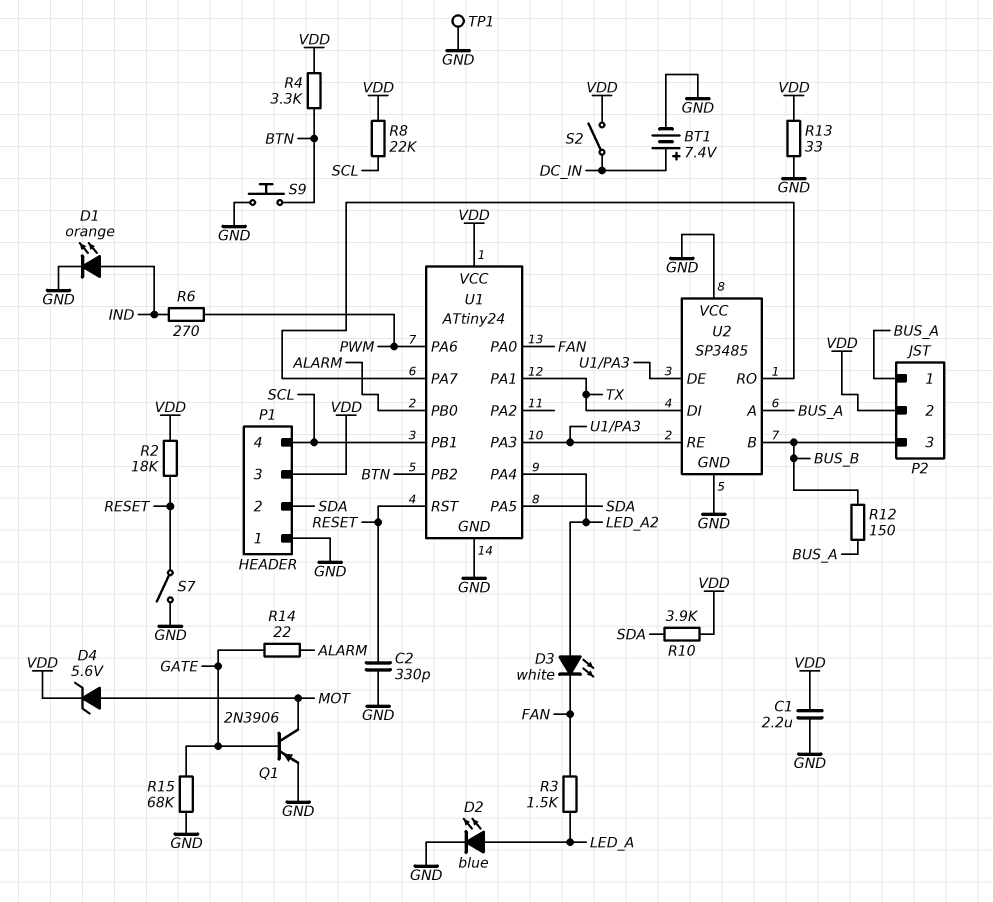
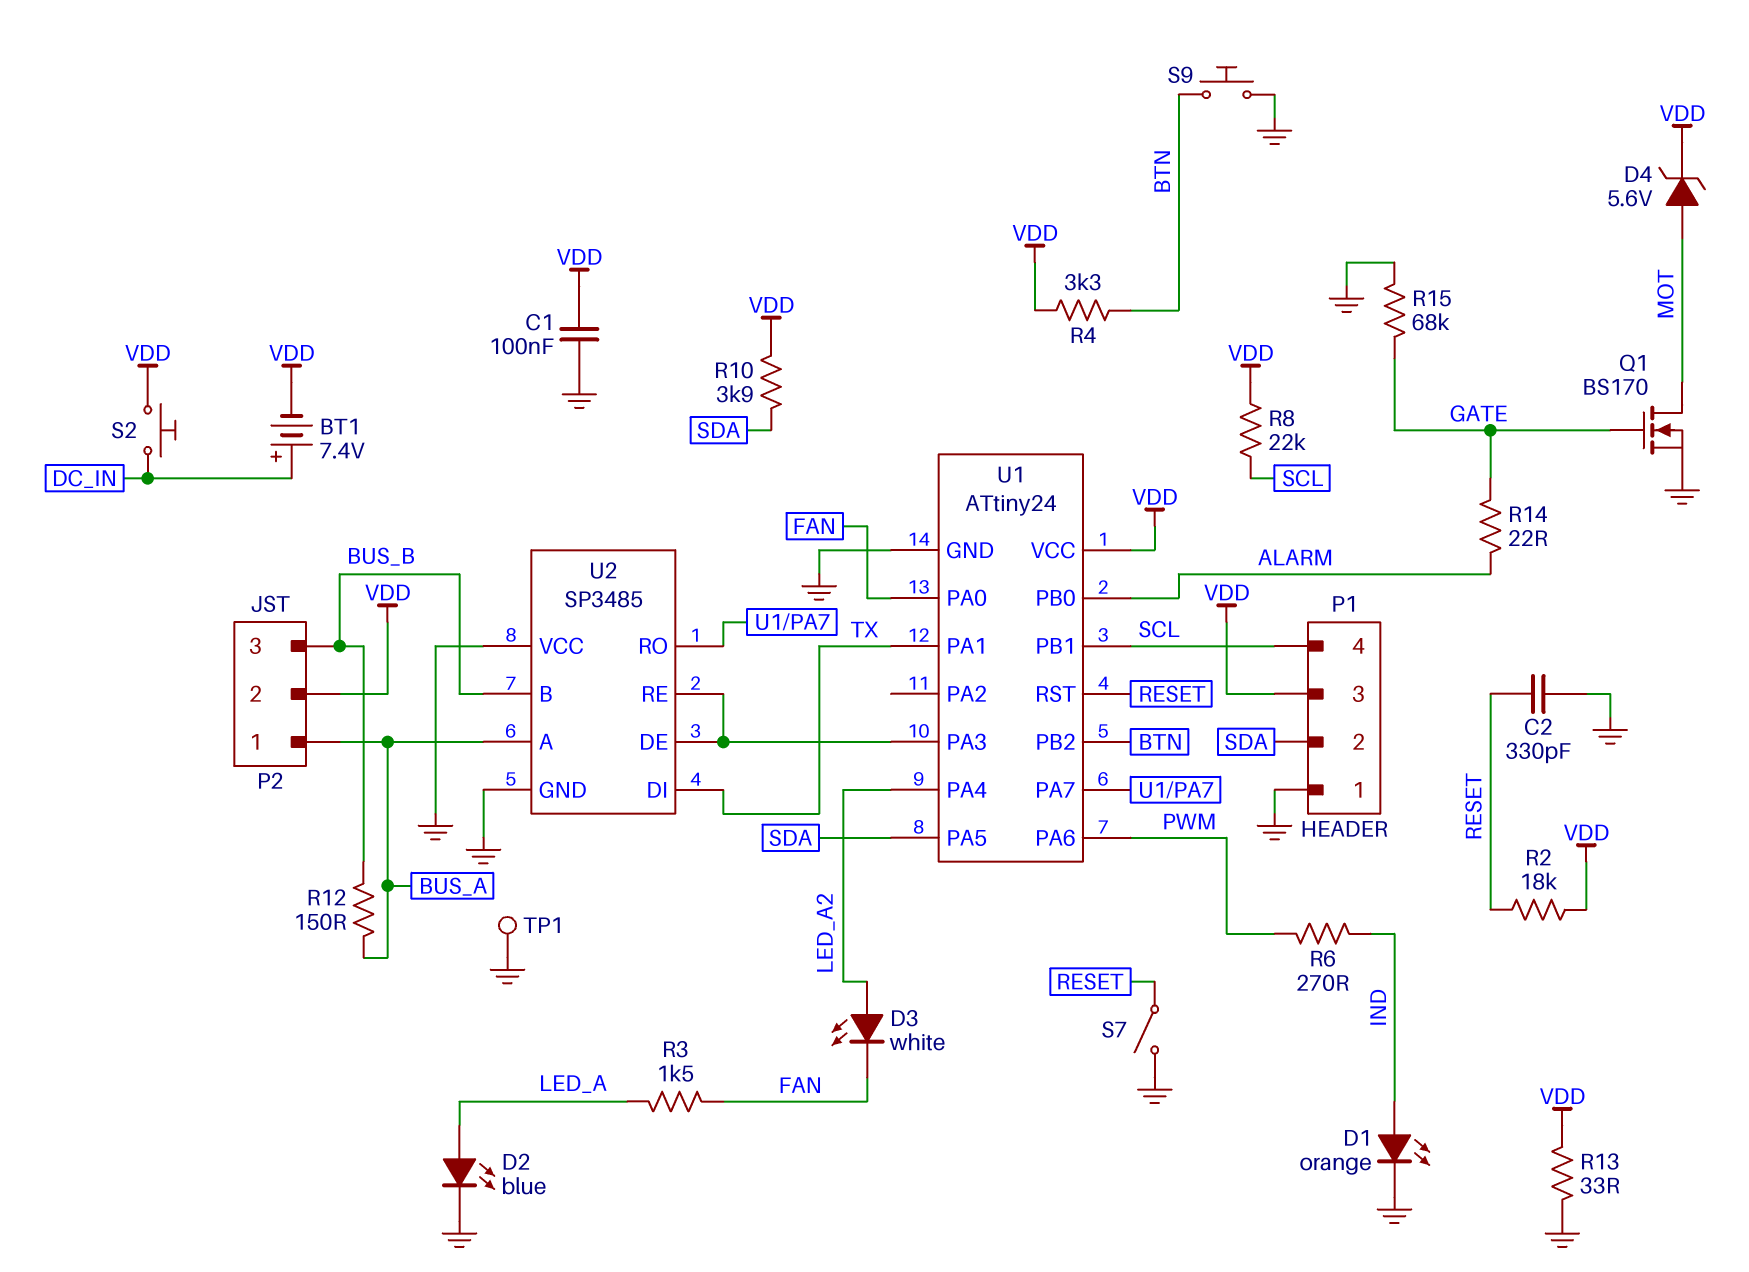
BT1: 7.4V (plus DC_IN, minus GND) -> 7.4V (plus DC_IN, minus VDD)
C1: 2.2uF (GND, VDD) -> 100nF (GND, VDD)
Q1: PNP 2N3906 (B GATE, C MOT, E GND) -> NMOS BS170 (G GATE, D MOT, S GND)
S2: switch (DC_IN, VDD) -> button (DC_IN, VDD)

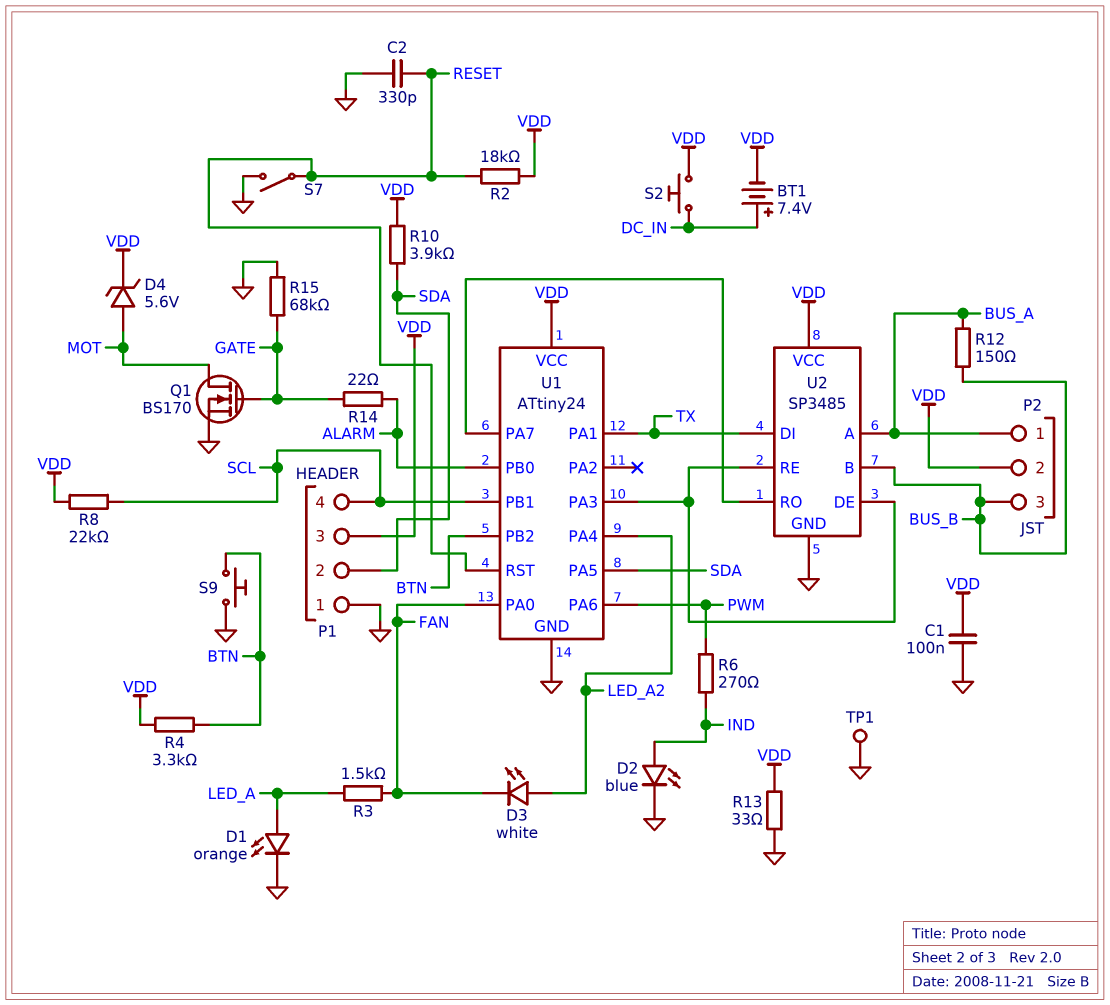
D1: LED orange (A IND, K GND) -> LED orange (A LED_A, K GND)
D2: LED blue (A LED_A, K GND) -> LED blue (A IND, K GND)
U2 pin VCC: GND -> VDD

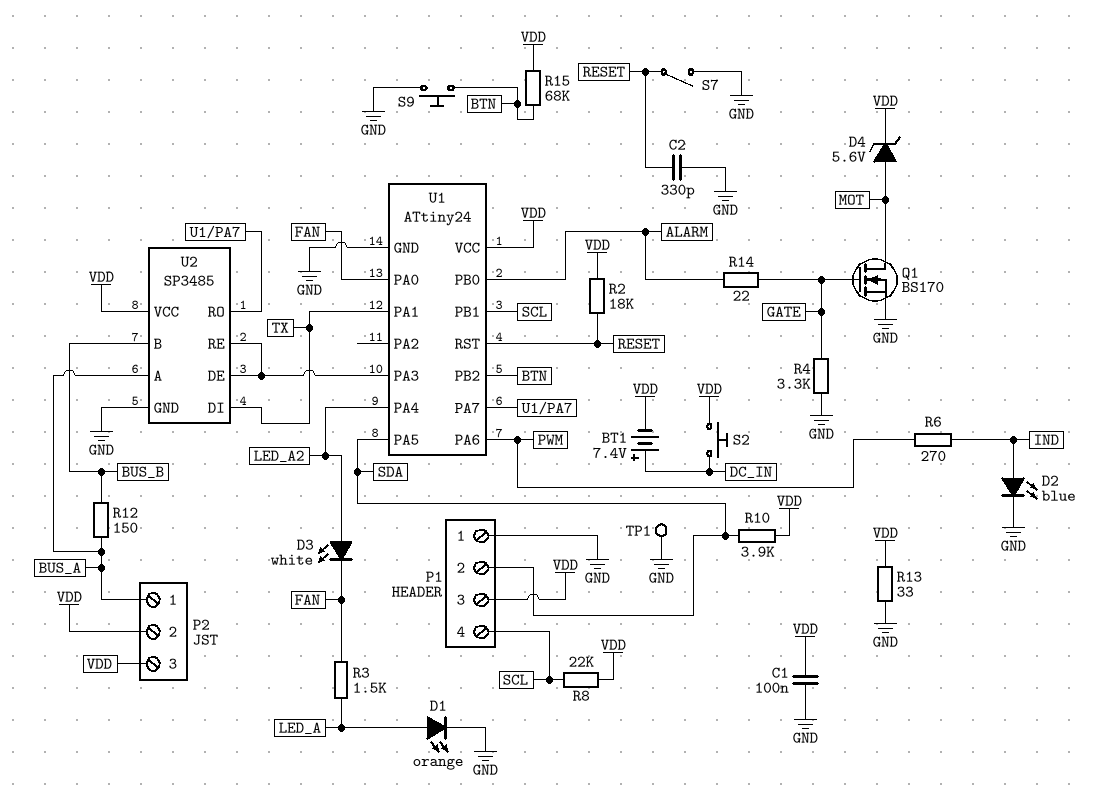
P2 pin 3: BUS_B -> VDD
R4: 3.3k (BTN, VDD) -> 3.3k (GATE, GND)
R15: 68k (GATE, GND) -> 68k (BTN, VDD)

